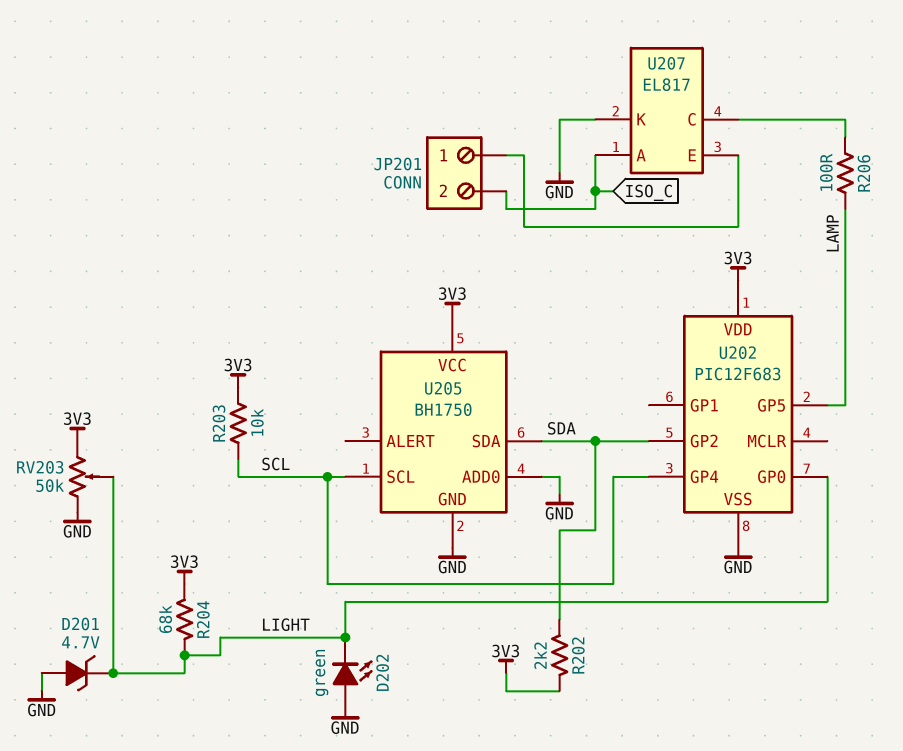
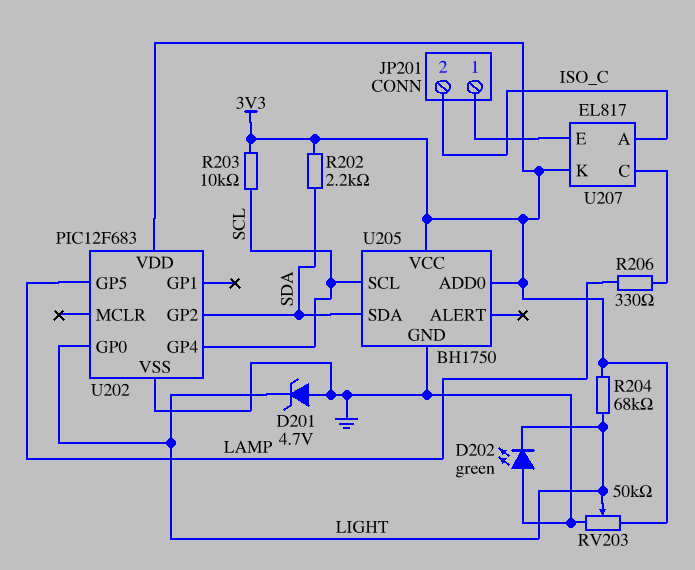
R206: 100 (LAMP, U207/C) -> 330 (LAMP, U207/C)
U205 pin ADD0: GND -> 3V3
U207 pin K: GND -> 3V3

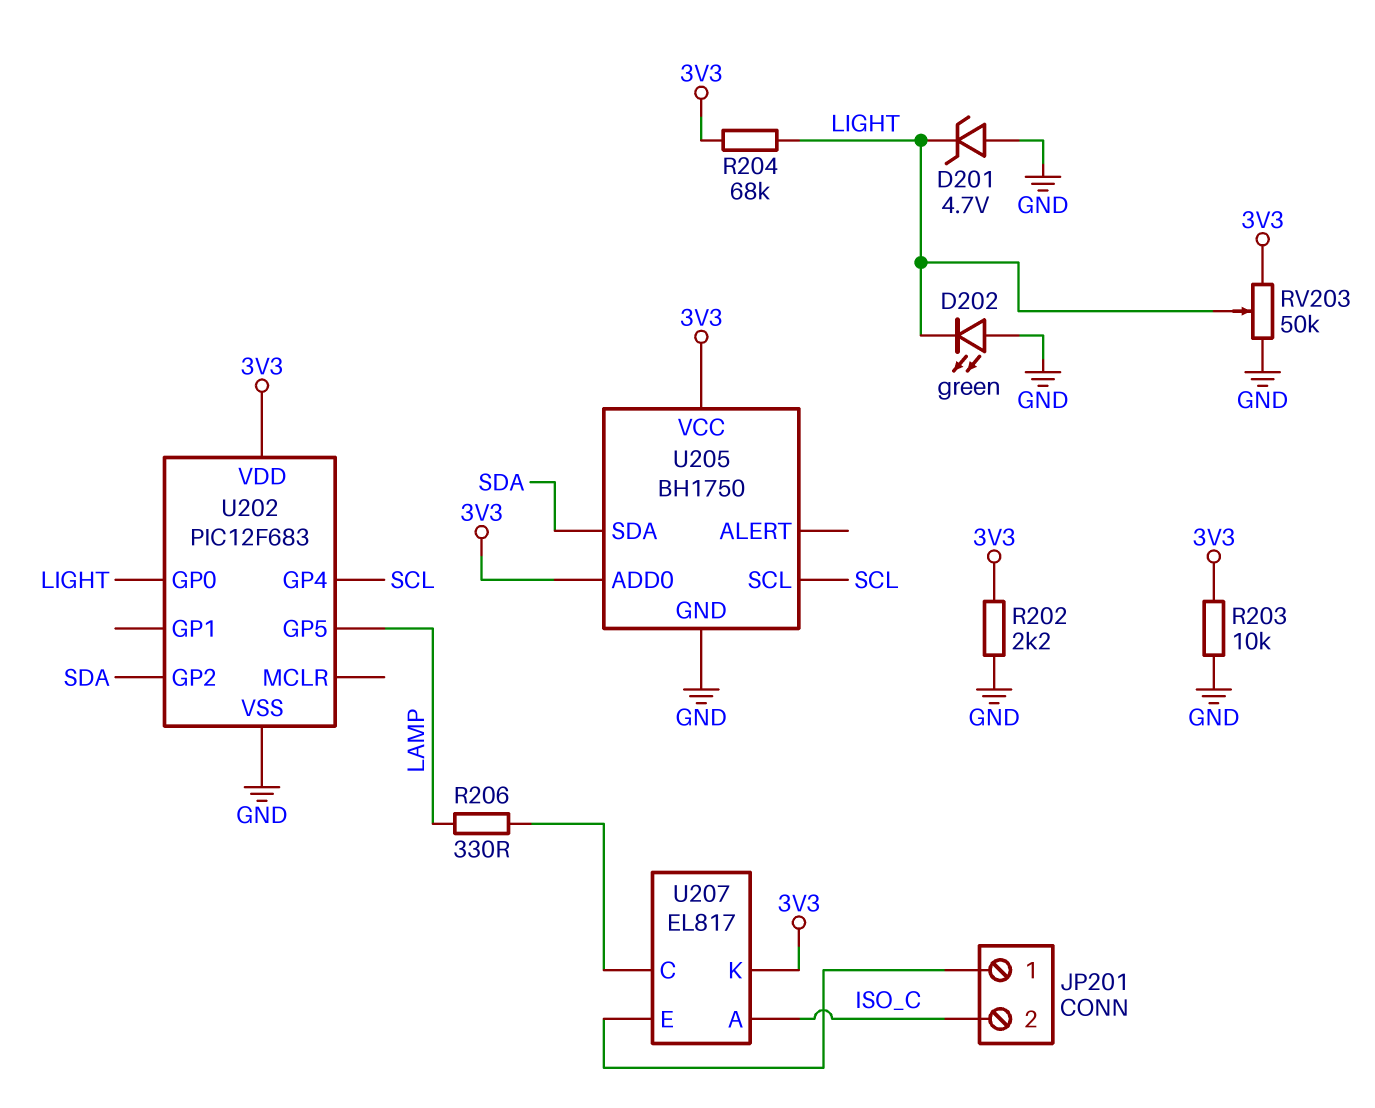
R202: 2.2k (3V3, SDA) -> 2.2k (3V3, GND)
R203: 10k (3V3, SCL) -> 10k (3V3, GND)

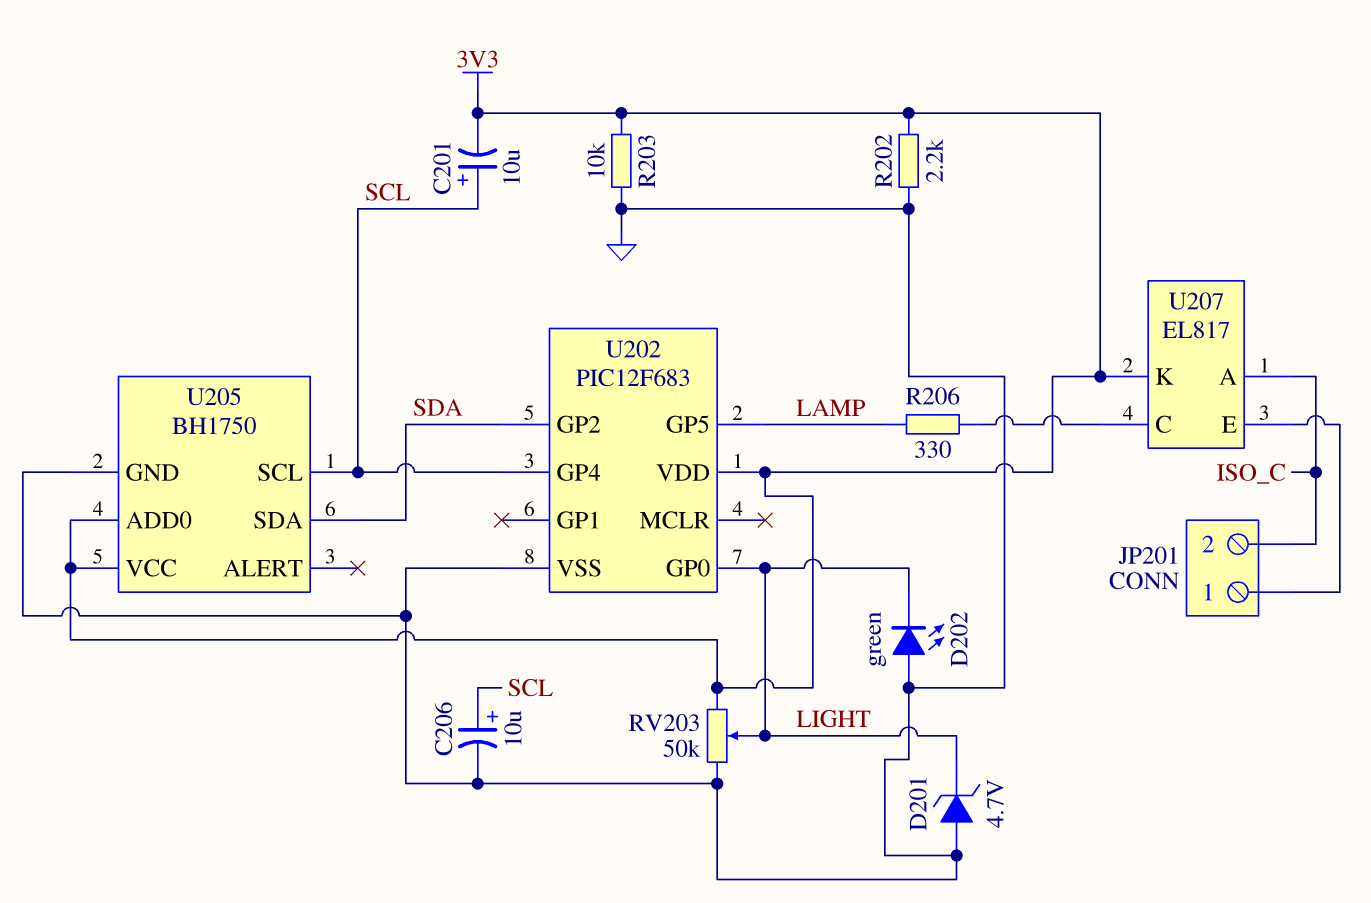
C201: none -> 10uF (plus SCL, minus 3V3)
C206: none -> 10uF (plus SCL, minus GND)
R204: 68k (3V3, LIGHT) -> none

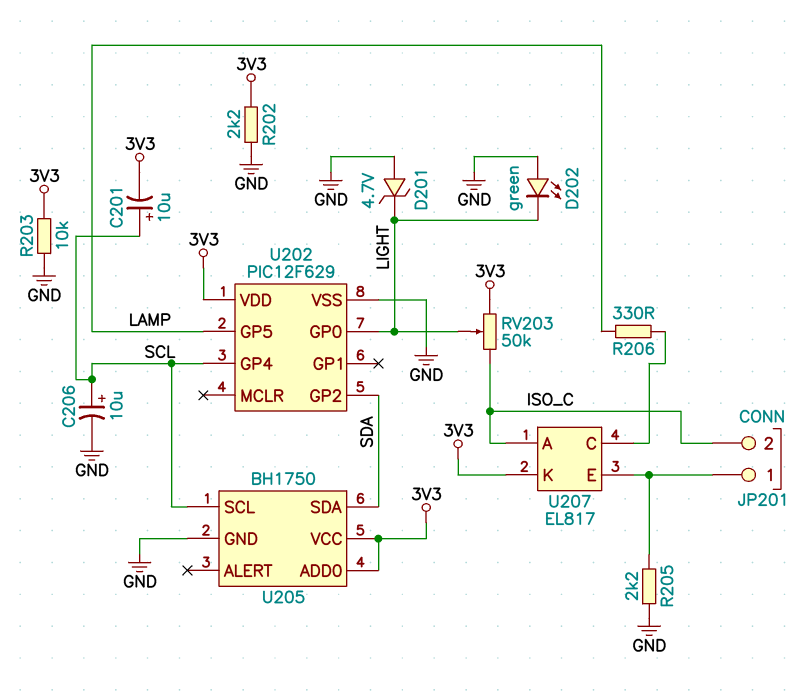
R205: none -> 2.2k (GND, JP201/1)
RV203: 50k (3V3, GND, wiper LIGHT) -> 50k (3V3, ISO_C, wiper LIGHT)
U202: PIC12F683 -> PIC12F629

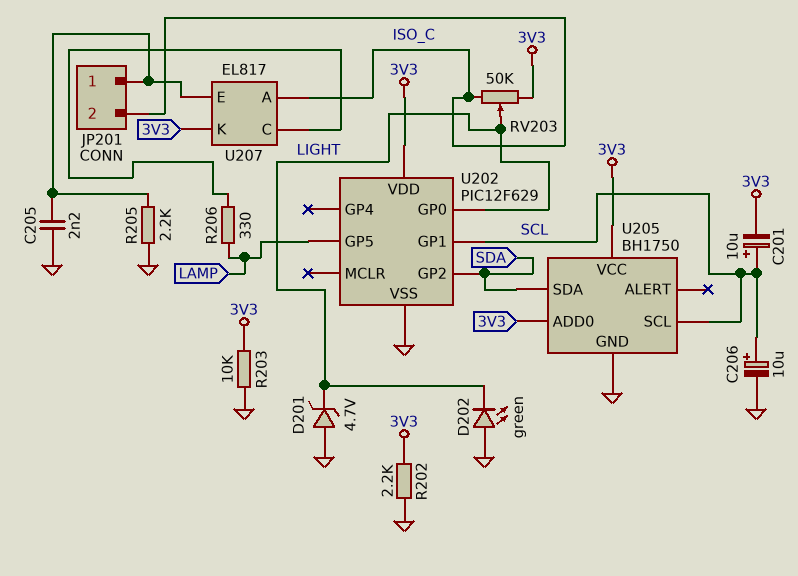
C205: none -> 2.2nF (GND, JP201/1)
U202 pin GP1: none -> SCL
U202 pin GP4: SCL -> none

